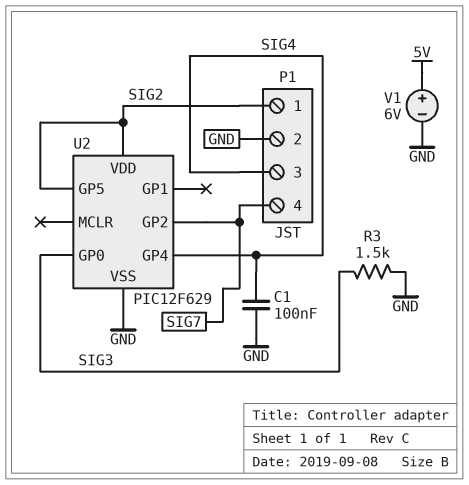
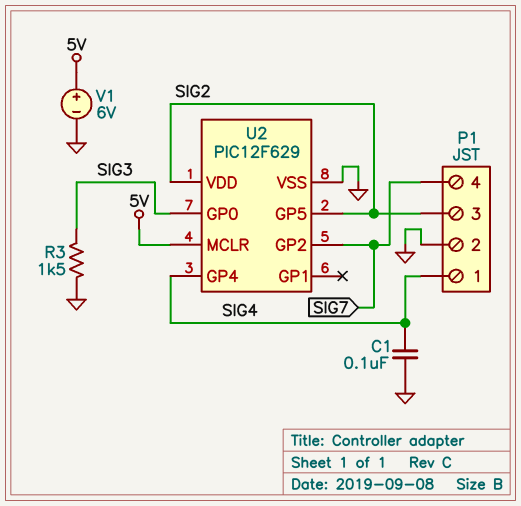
P1 pin 1: SIG2 -> SIG4
P1 pin 3: SIG4 -> SIG2
U2 pin MCLR: none -> 5V

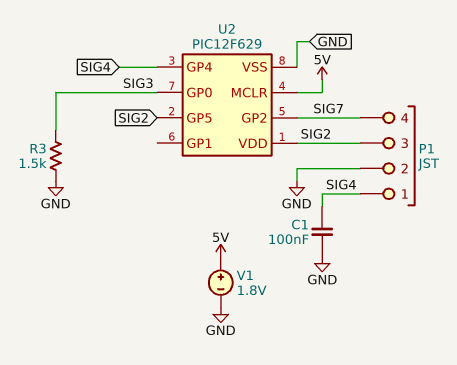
V1: 6V (plus 5V, minus GND) -> 1.8V (plus 5V, minus GND)

